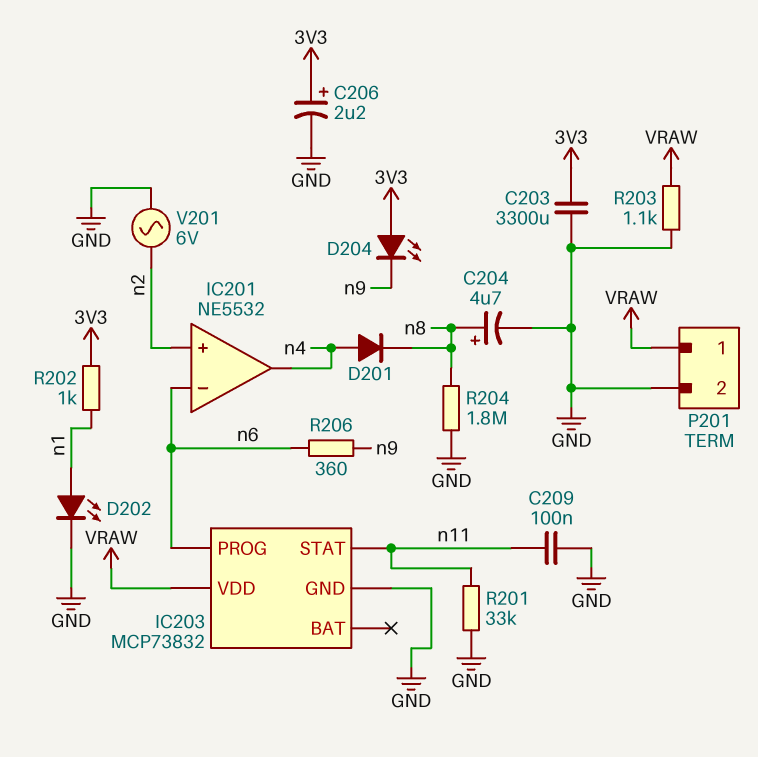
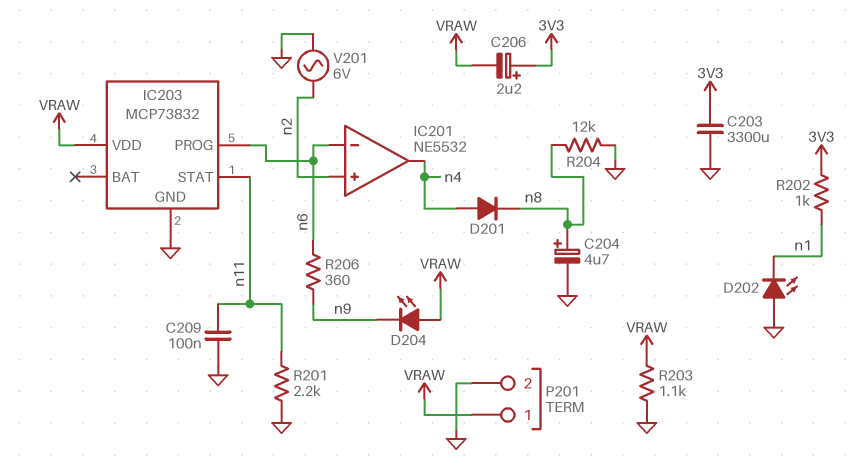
C206: 2.2uF (plus 3V3, minus GND) -> 2.2uF (plus 3V3, minus VRAW)
D202: LED (A n1, K GND) -> LED (A GND, K n1)
D204: LED (A 3V3, K n9) -> LED (A VRAW, K n9)
R201: 33k (GND, n11) -> 2.2k (GND, n11)
R204: 1.8M (GND, n8) -> 12k (GND, n8)

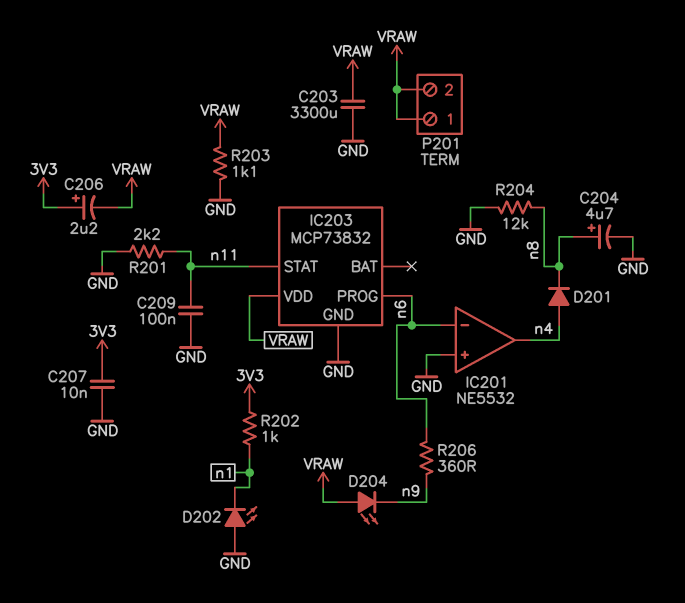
C203: 3300uF (3V3, GND) -> 3300uF (GND, VRAW)
C207: none -> 10nF (3V3, GND)
IC201 pin in+: n2 -> GND
P201 pin 2: GND -> VRAW
V201: AC 6V (GND, n2) -> none

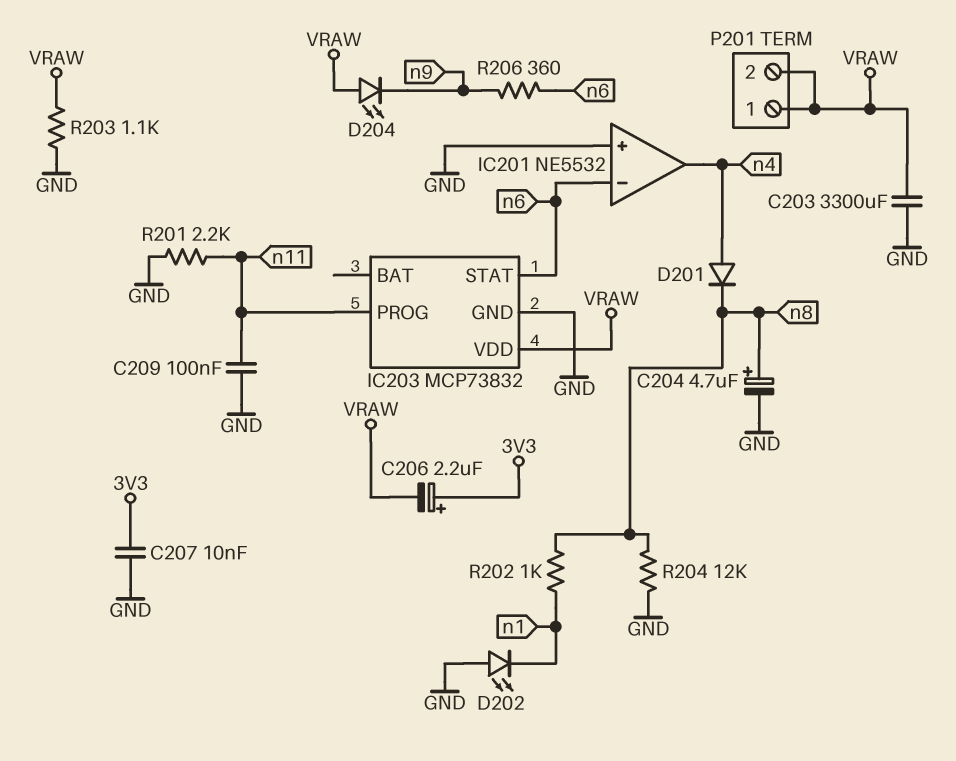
IC203 pin PROG: n6 -> n11
IC203 pin STAT: n11 -> n6
R202: 1k (3V3, n1) -> 1k (n1, n8)

